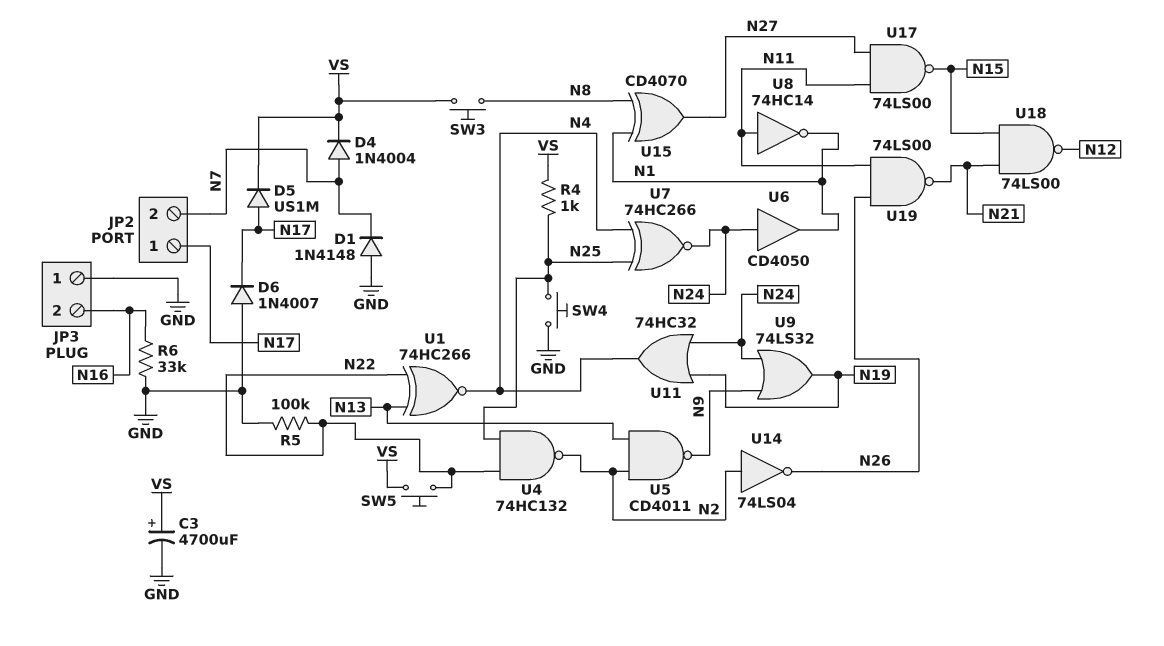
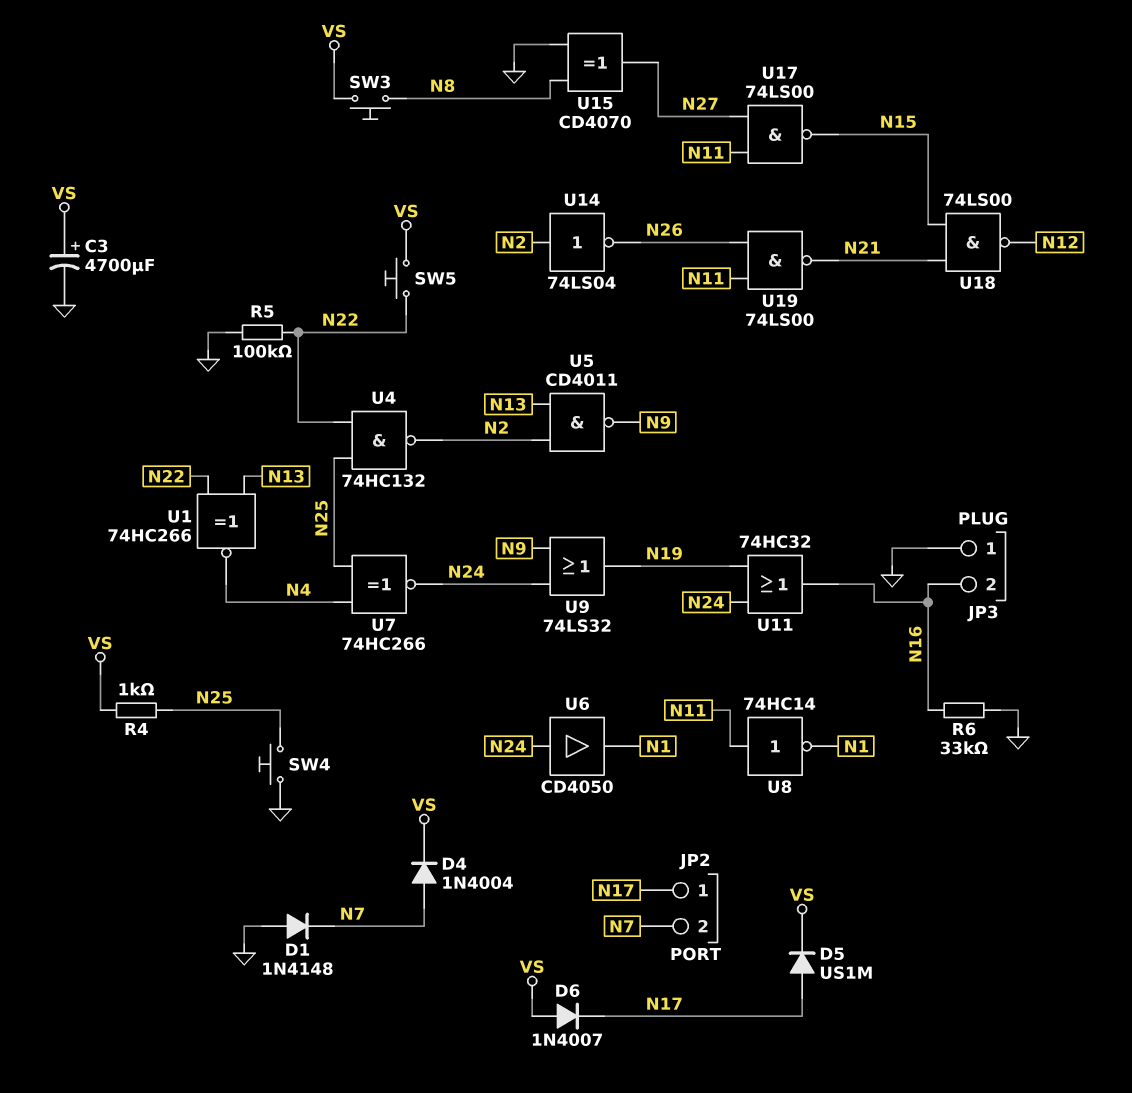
D6: diode 1N4007 (A GND, K N17) -> diode 1N4007 (A VS, K N17)
U11: OR 74HC32 (in N19, in N24, out N4) -> OR 74HC32 (in N19, in N24, out N16)
U15: XOR CD4070 (in N1, in N8, out N27) -> XOR CD4070 (in GND, in N8, out N27)

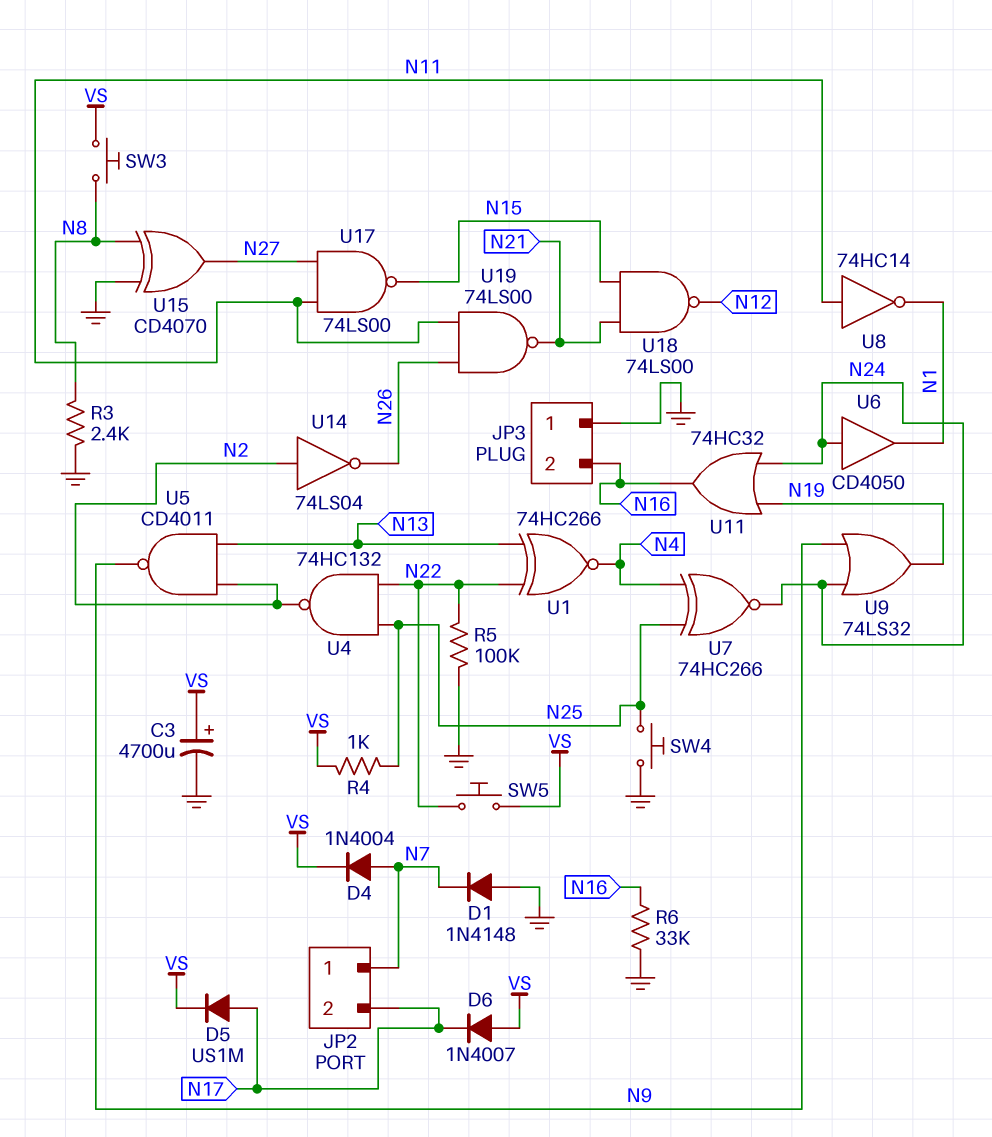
JP2 pin 1: N17 -> N7
JP2 pin 2: N7 -> N17
R3: none -> 2.4k (GND, N8)

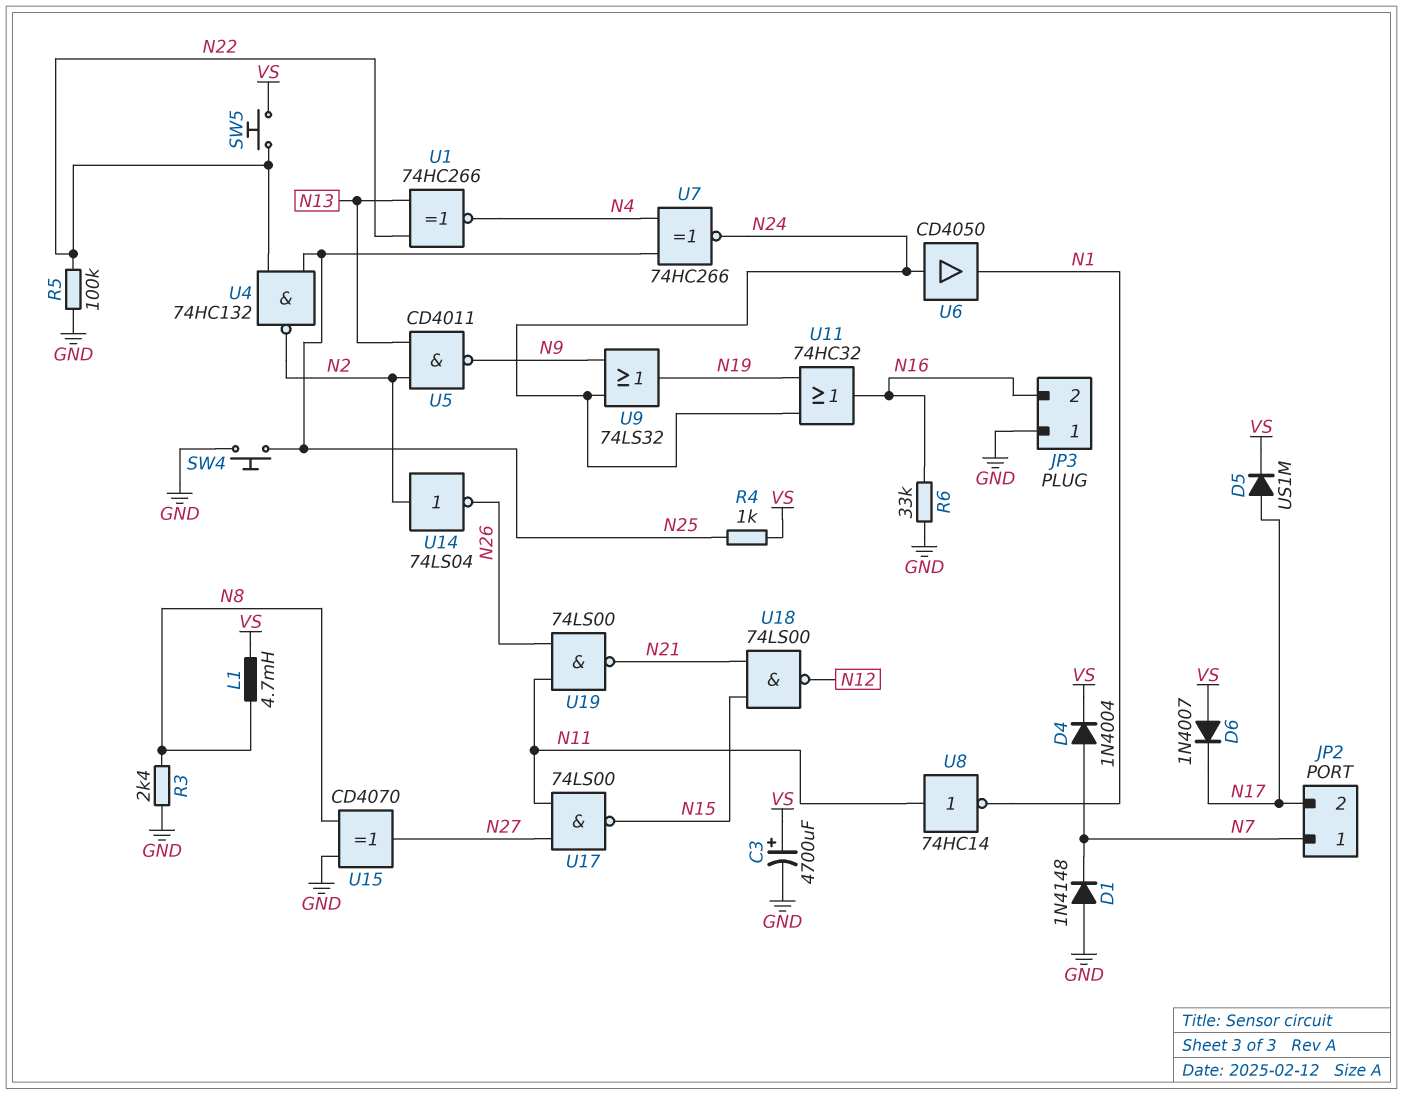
L1: none -> 4.7mH (N8, VS)
SW3: button (N8, VS) -> none

